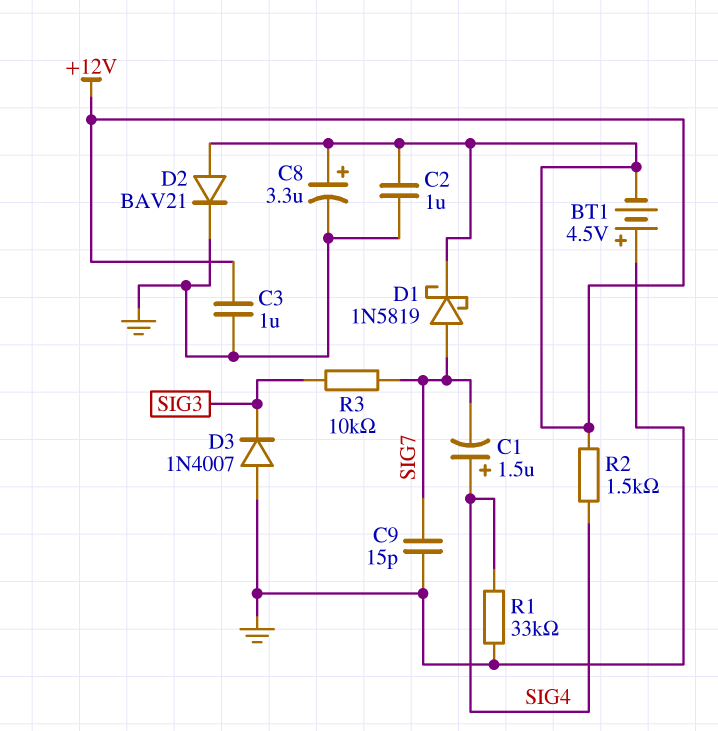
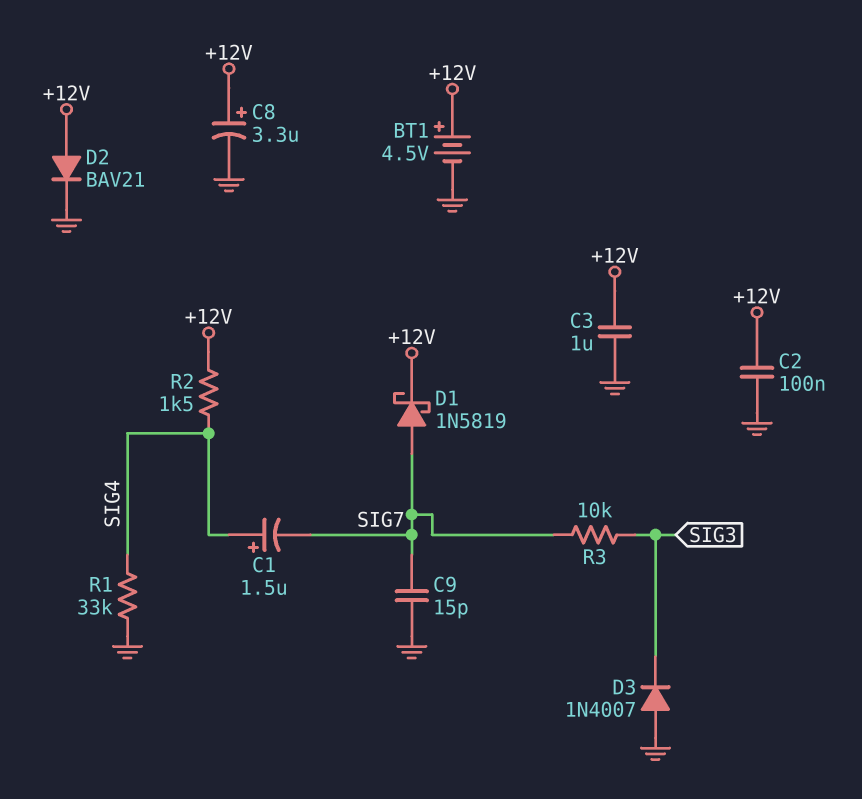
BT1: 4.5V (plus GND, minus +12V) -> 4.5V (plus +12V, minus GND)
C2: 1uF (+12V, GND) -> 100nF (+12V, GND)

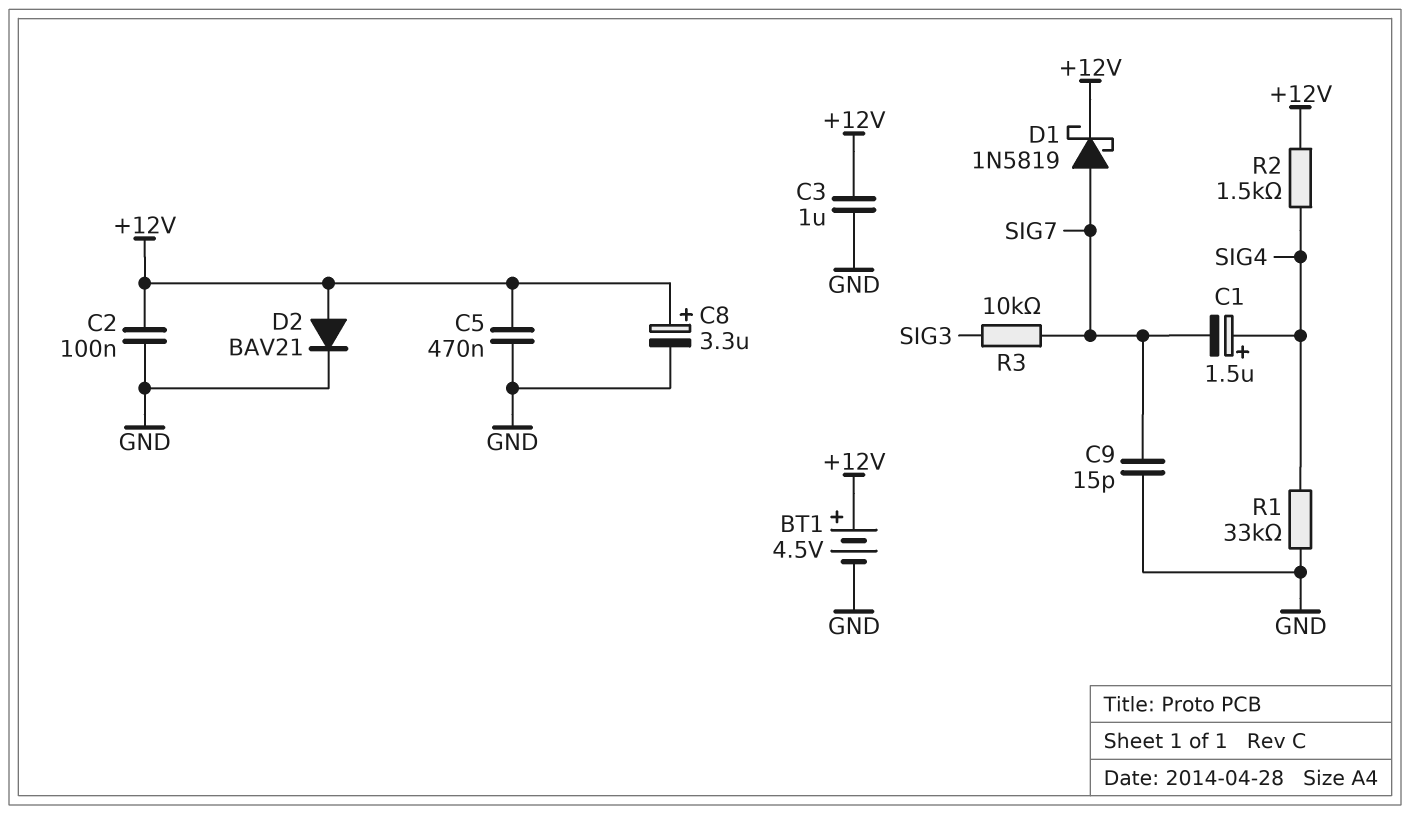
C5: none -> 470nF (+12V, GND)
D3: diode 1N4007 (A GND, K SIG3) -> none

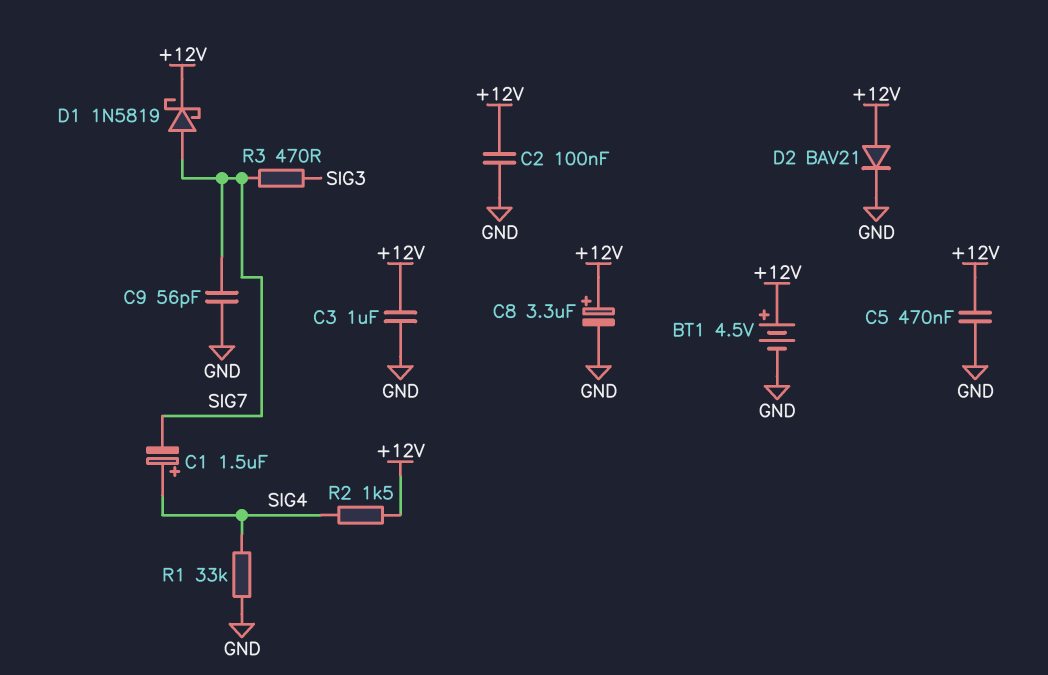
C9: 15pF (GND, SIG7) -> 56pF (GND, SIG7)
R3: 10k (SIG3, SIG7) -> 470 (SIG3, SIG7)

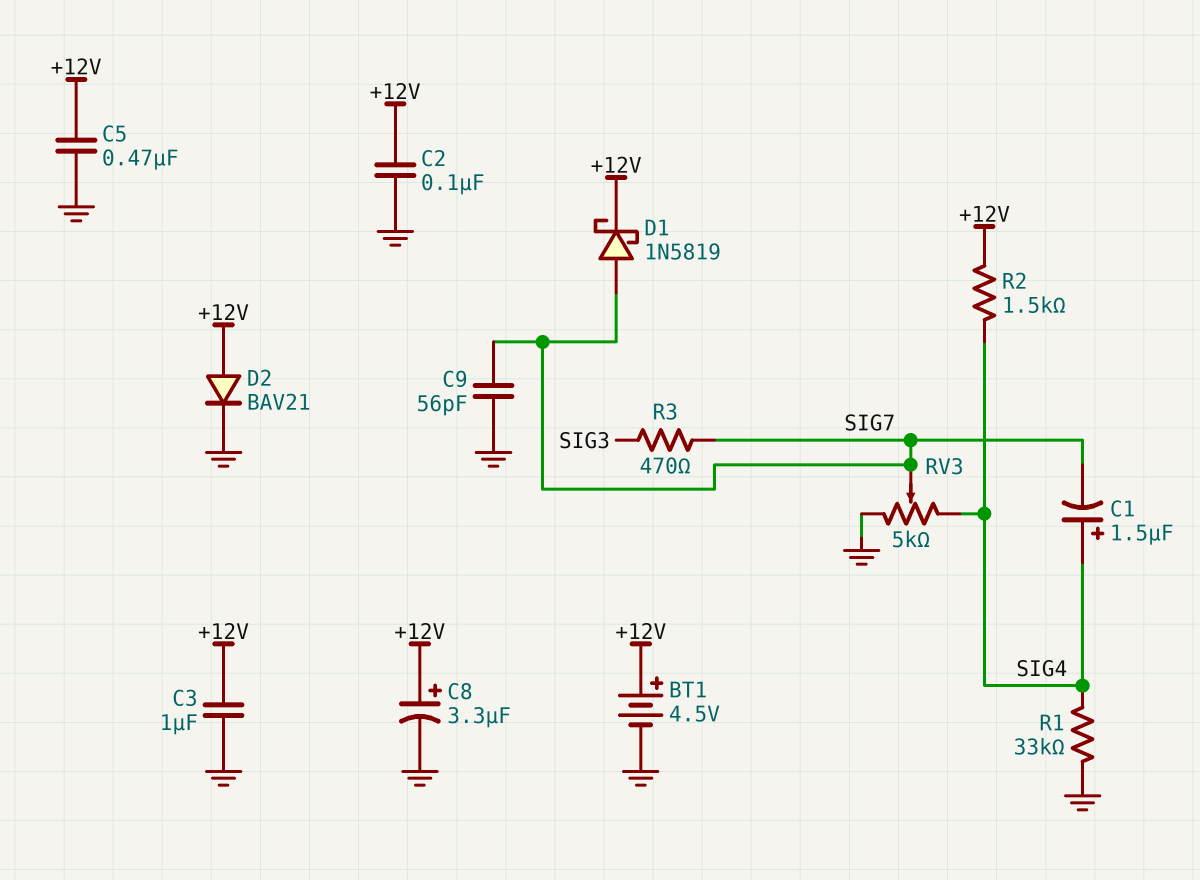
RV3: none -> 5k (GND, SIG4, wiper SIG7)

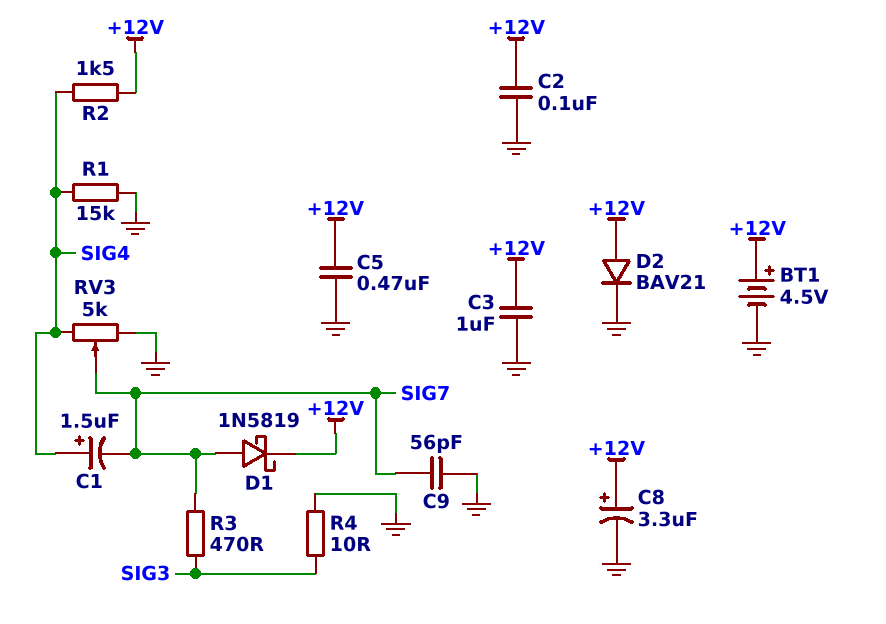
R1: 33k (GND, SIG4) -> 15k (GND, SIG4)
R4: none -> 10 (GND, SIG3)

